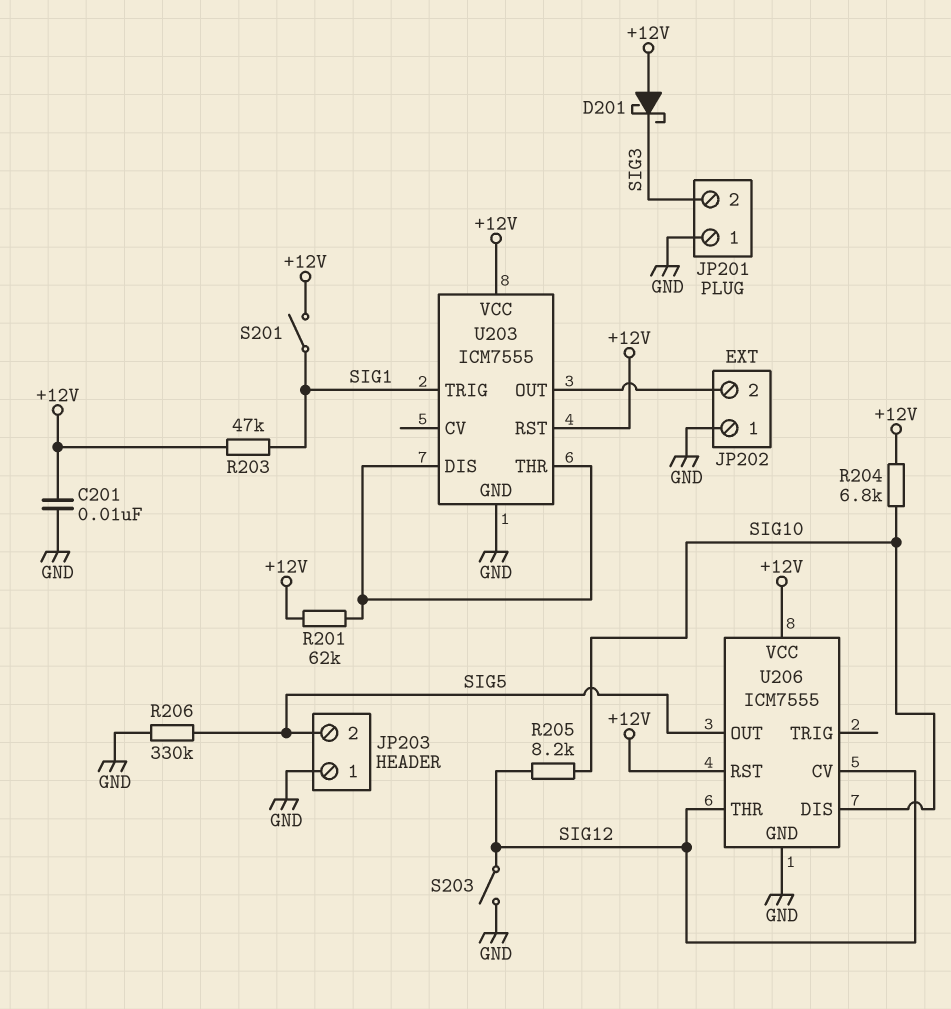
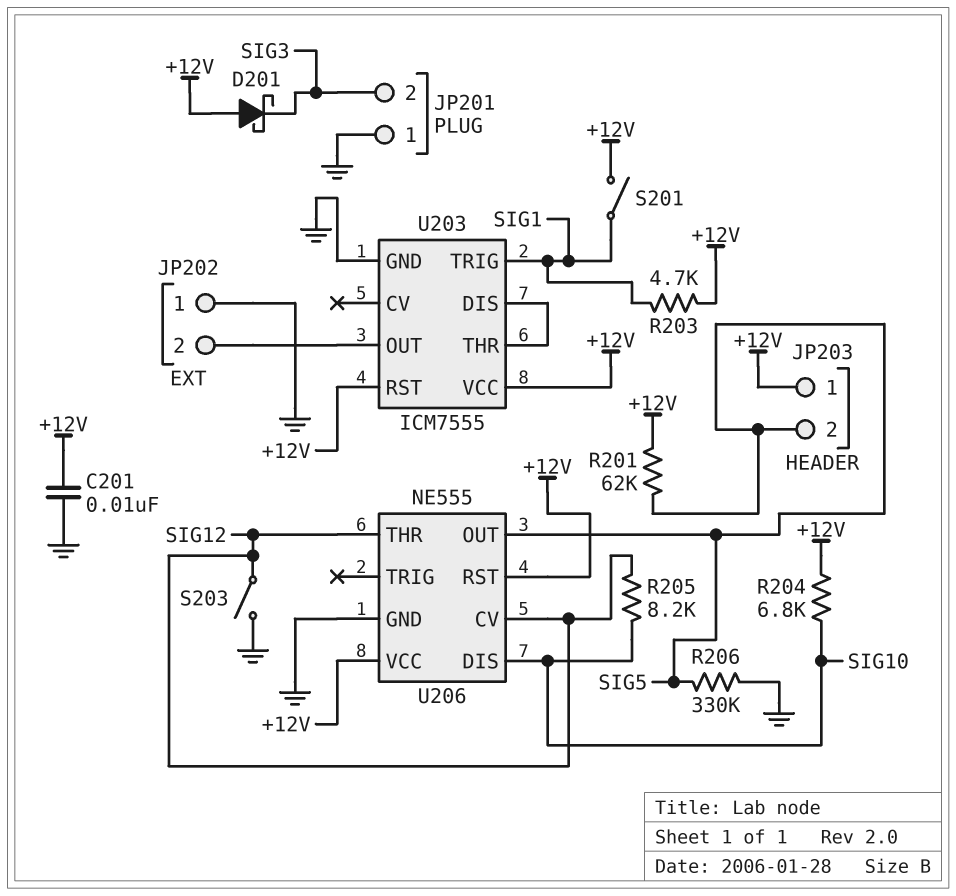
JP203 pin 1: GND -> +12V
R201: 62k (+12V, U203/DIS) -> 62k (+12V, SIG5)
R203: 47k (+12V, SIG1) -> 4.7k (+12V, SIG1)
U206: ICM7555 -> NE555

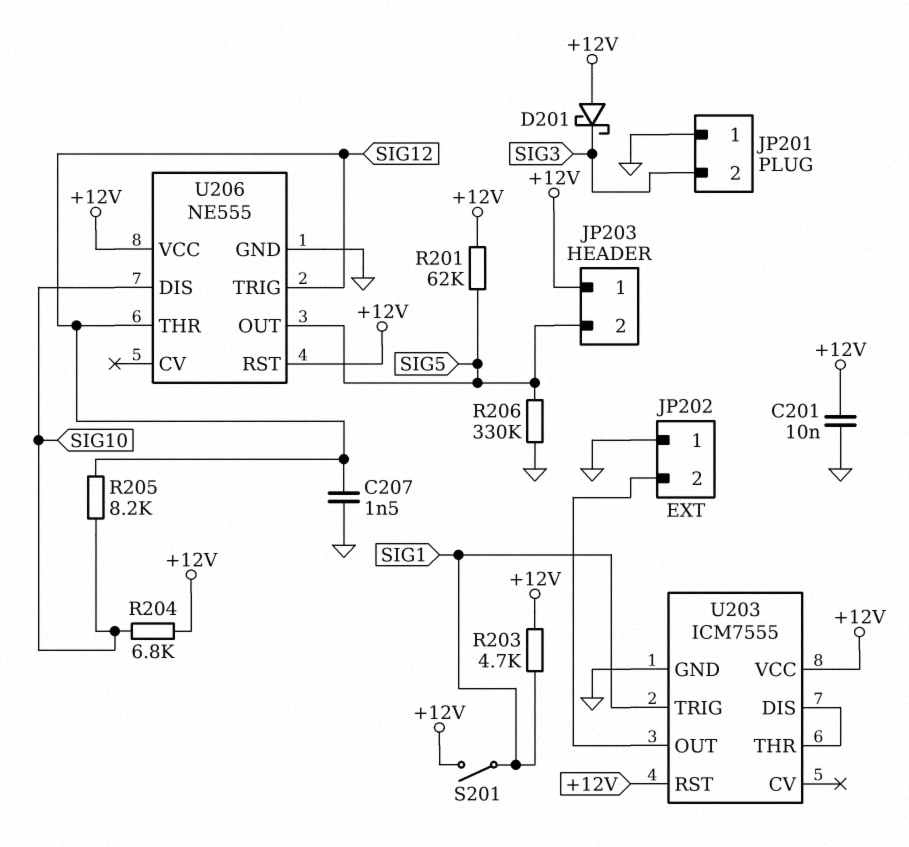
C207: none -> 1.5nF (GND, SIG12)
S203: switch (GND, SIG12) -> none
U206 pin CV: SIG12 -> none
U206 pin TRIG: none -> SIG12

